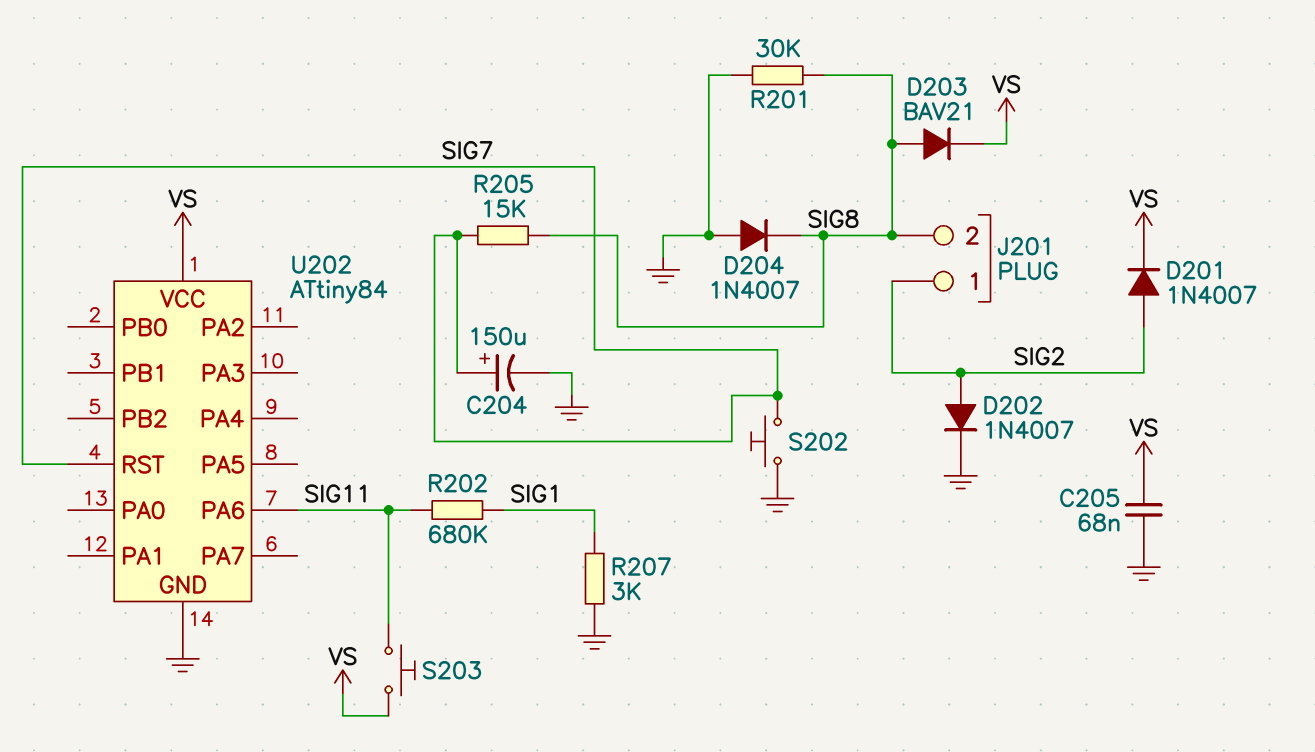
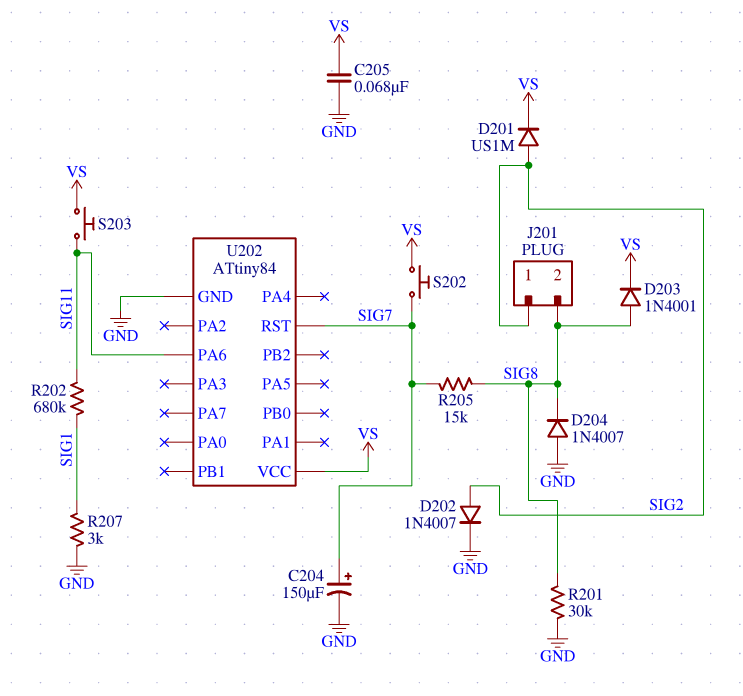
D201: diode 1N4007 (A SIG2, K VS) -> diode US1M (A SIG2, K VS)
D203: diode BAV21 (A SIG8, K VS) -> diode 1N4001 (A SIG8, K VS)
S202: button (GND, SIG7) -> button (SIG7, VS)

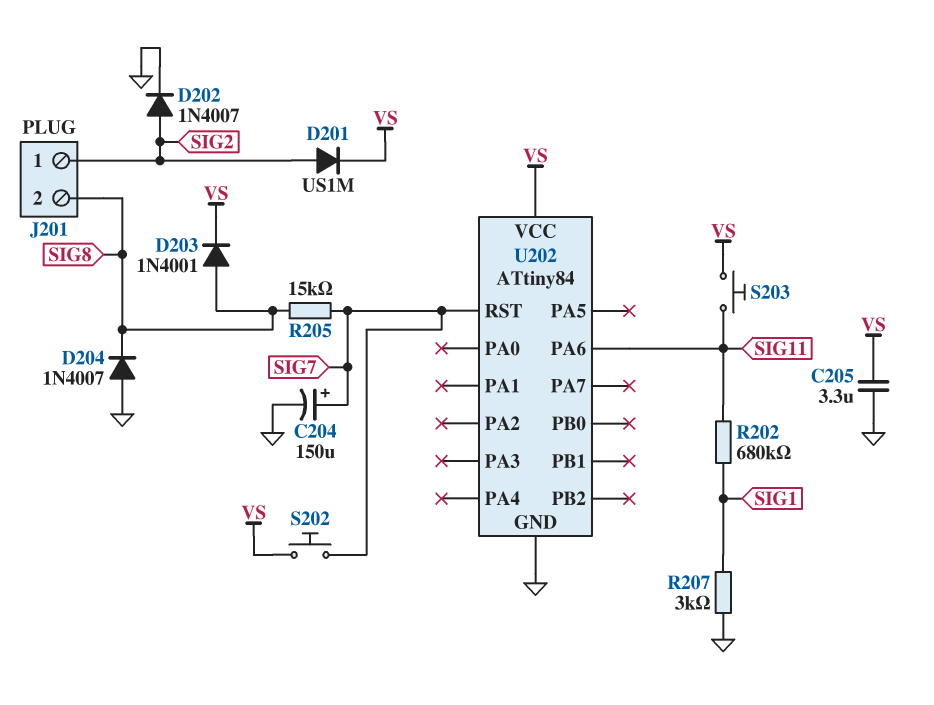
C205: 68nF (GND, VS) -> 3.3uF (GND, VS)
R201: 30k (GND, SIG8) -> none

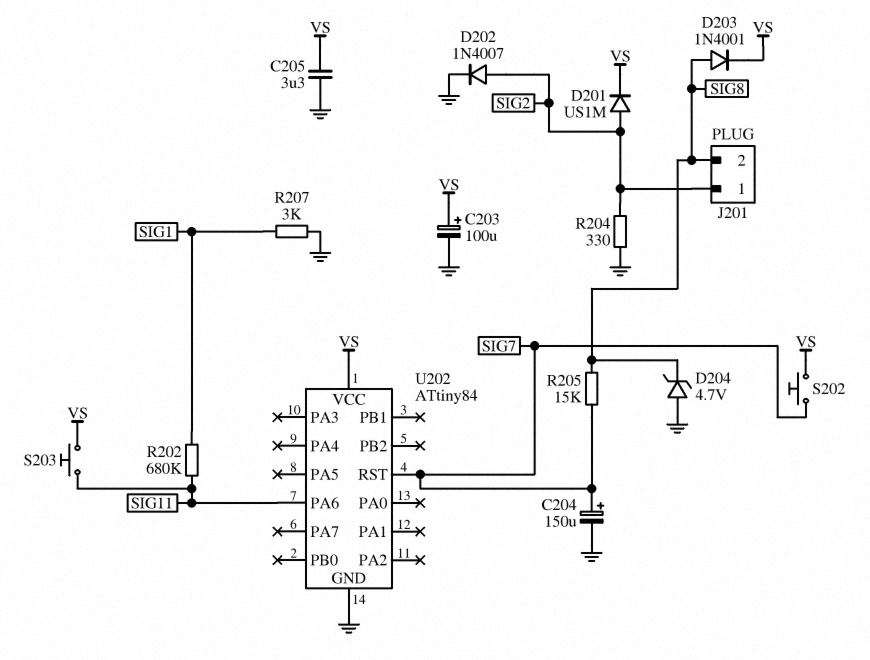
C203: none -> 100uF (plus VS, minus GND)
D204: diode 1N4007 (A GND, K SIG8) -> zener 4.7V (A GND, K SIG8)
R204: none -> 330 (GND, SIG2)

